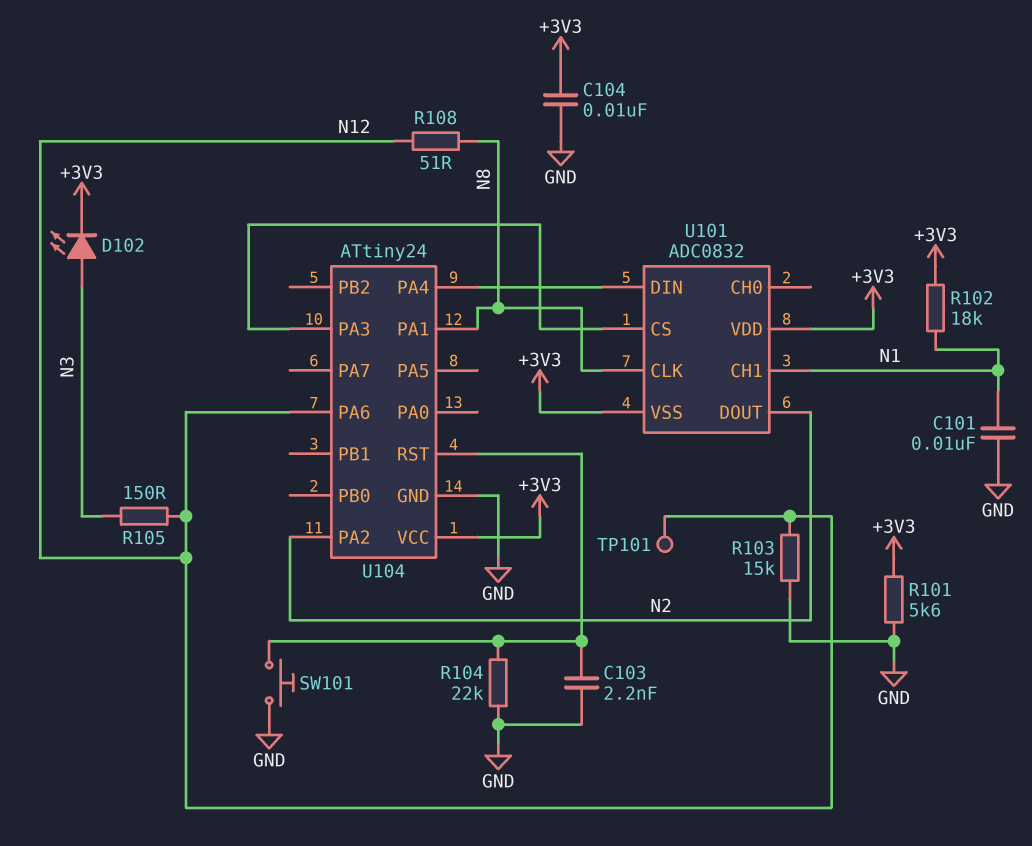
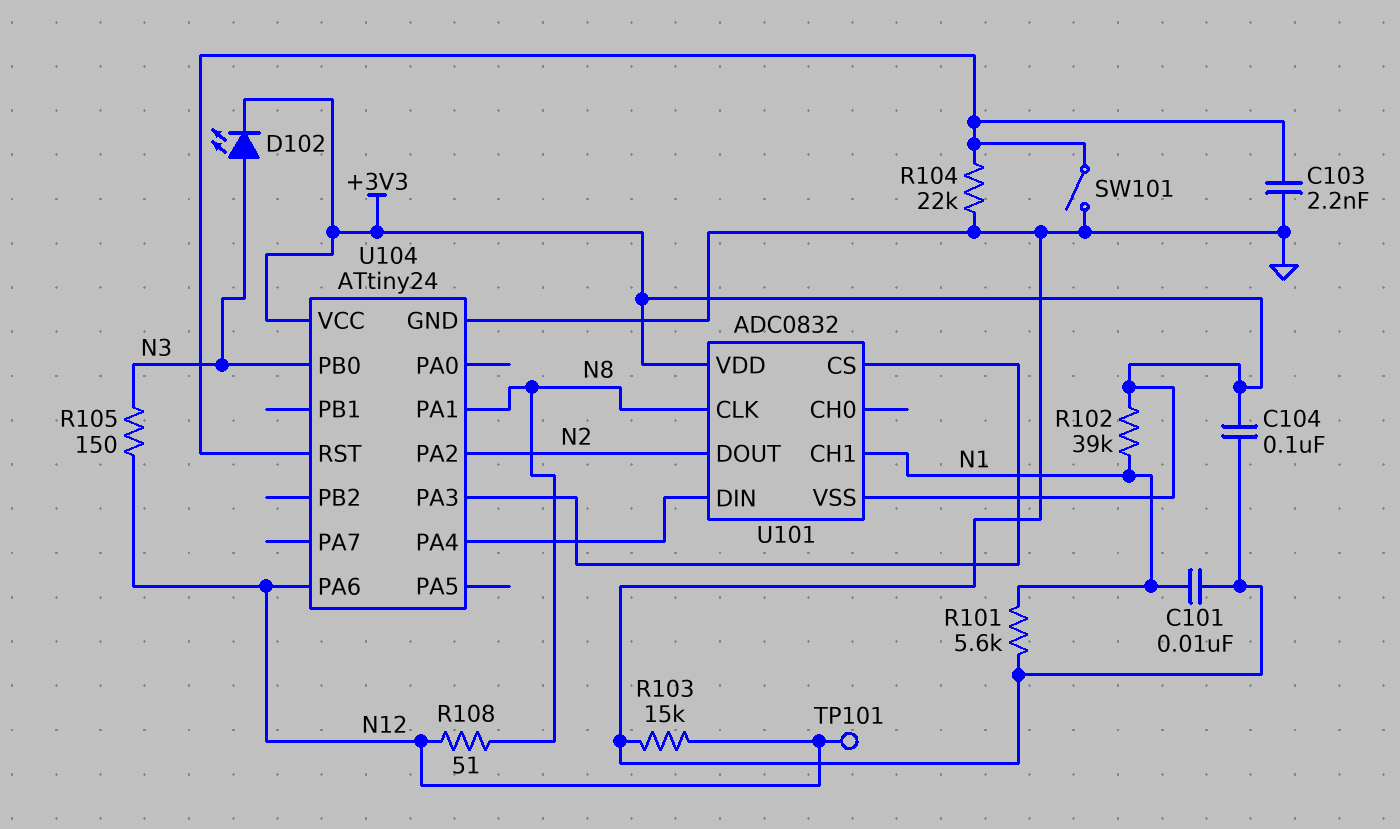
C104: 10nF (+3V3, GND) -> 100nF (+3V3, GND)
R101: 5.6k (+3V3, GND) -> 5.6k (GND, N1)
R102: 18k (+3V3, N1) -> 39k (+3V3, N1)
SW101: button (GND, U104/RST) -> switch (GND, U104/RST)
U104 pin PB0: none -> N3

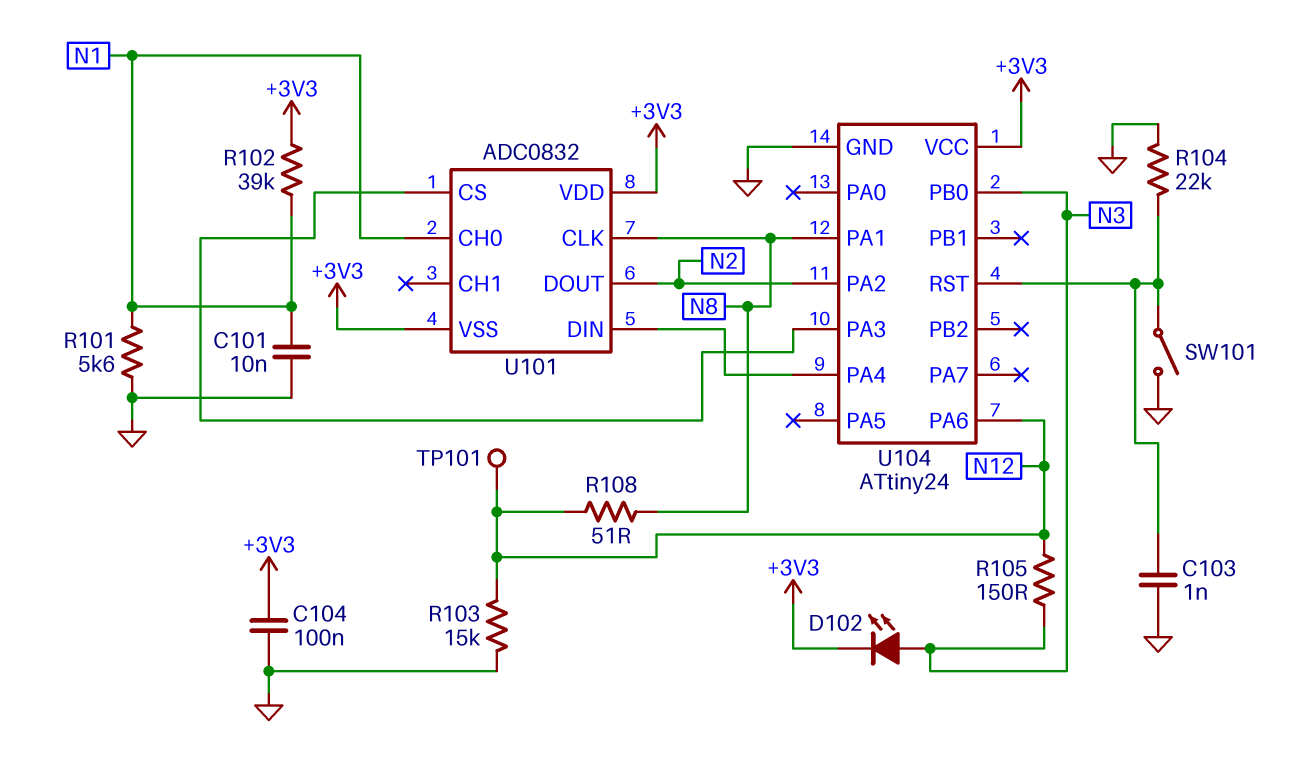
C103: 2.2nF (GND, U104/RST) -> 1nF (GND, U104/RST)
U101 pin CH0: none -> N1
U101 pin CH1: N1 -> none

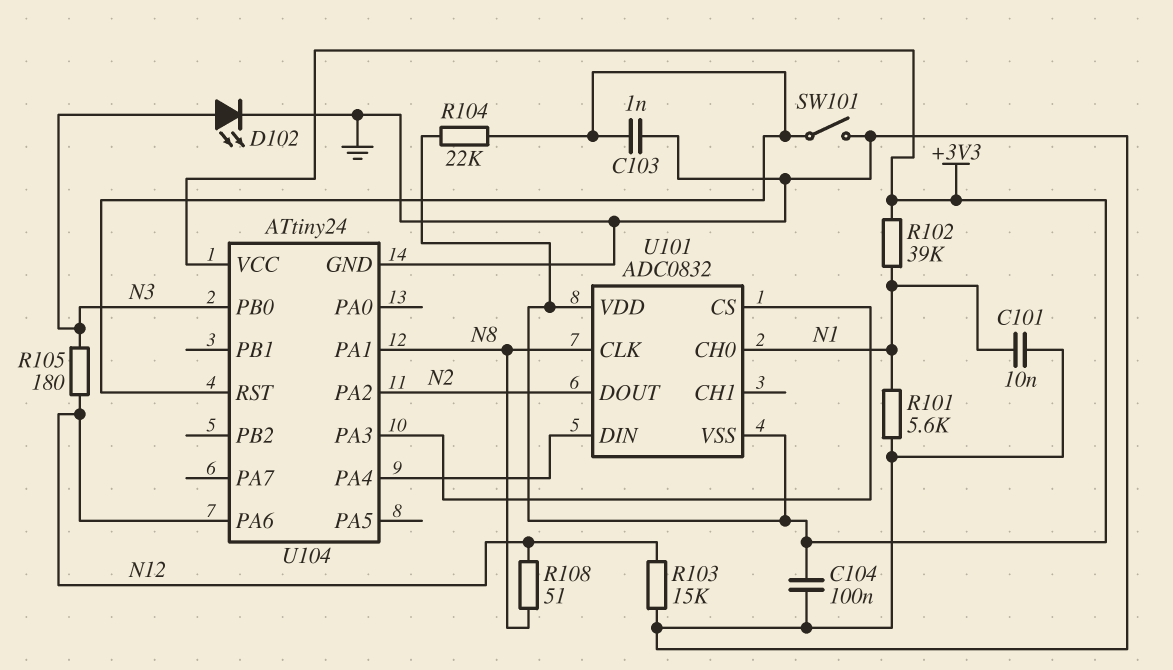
D102: LED (A N3, K +3V3) -> LED (A N3, K GND)
R104: 22k (GND, U104/RST) -> 22k (+3V3, U104/RST)
R105: 150 (N3, N12) -> 180 (N3, N12)
TP101: test point (N12) -> none

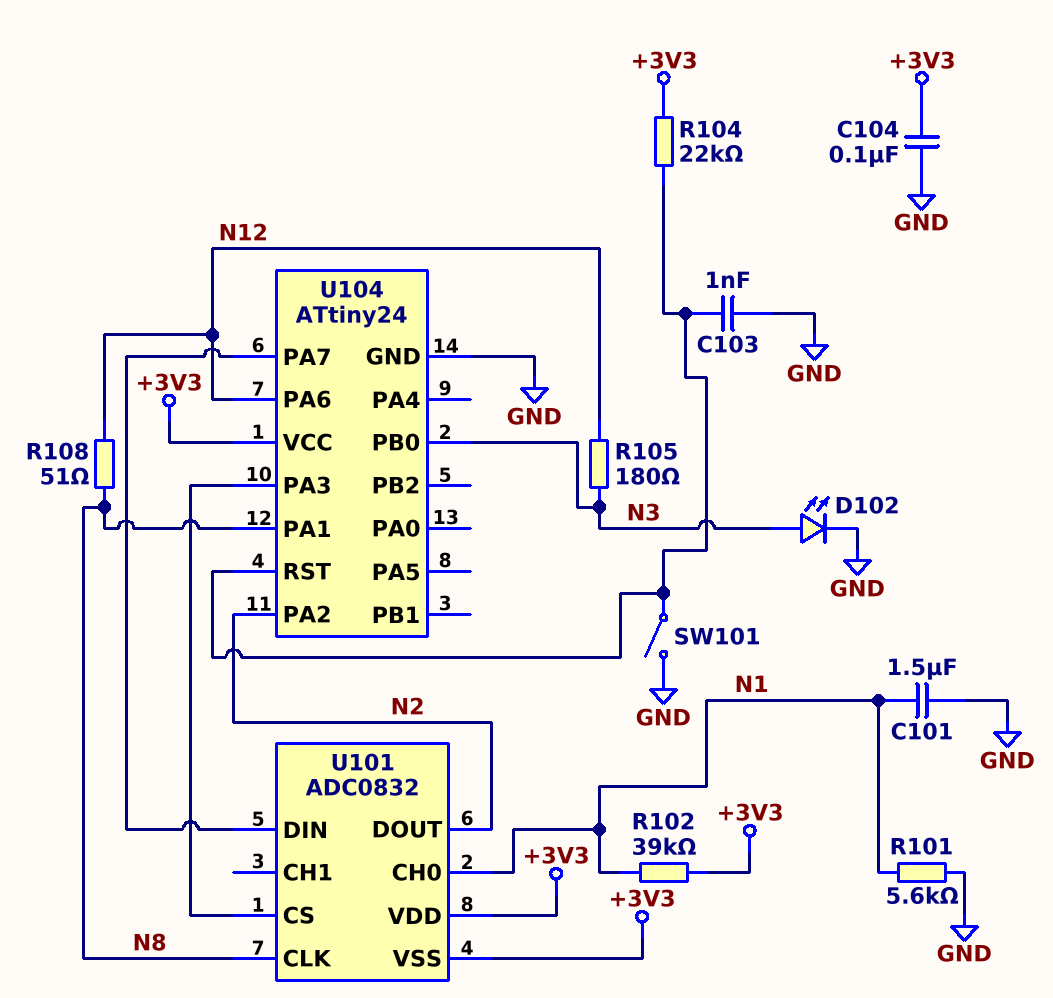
C101: 10nF (GND, N1) -> 1.5uF (GND, N1)
R103: 15k (GND, N12) -> none
U104 pin PA4: U101/DIN -> none
U104 pin PA7: none -> U101/DIN

